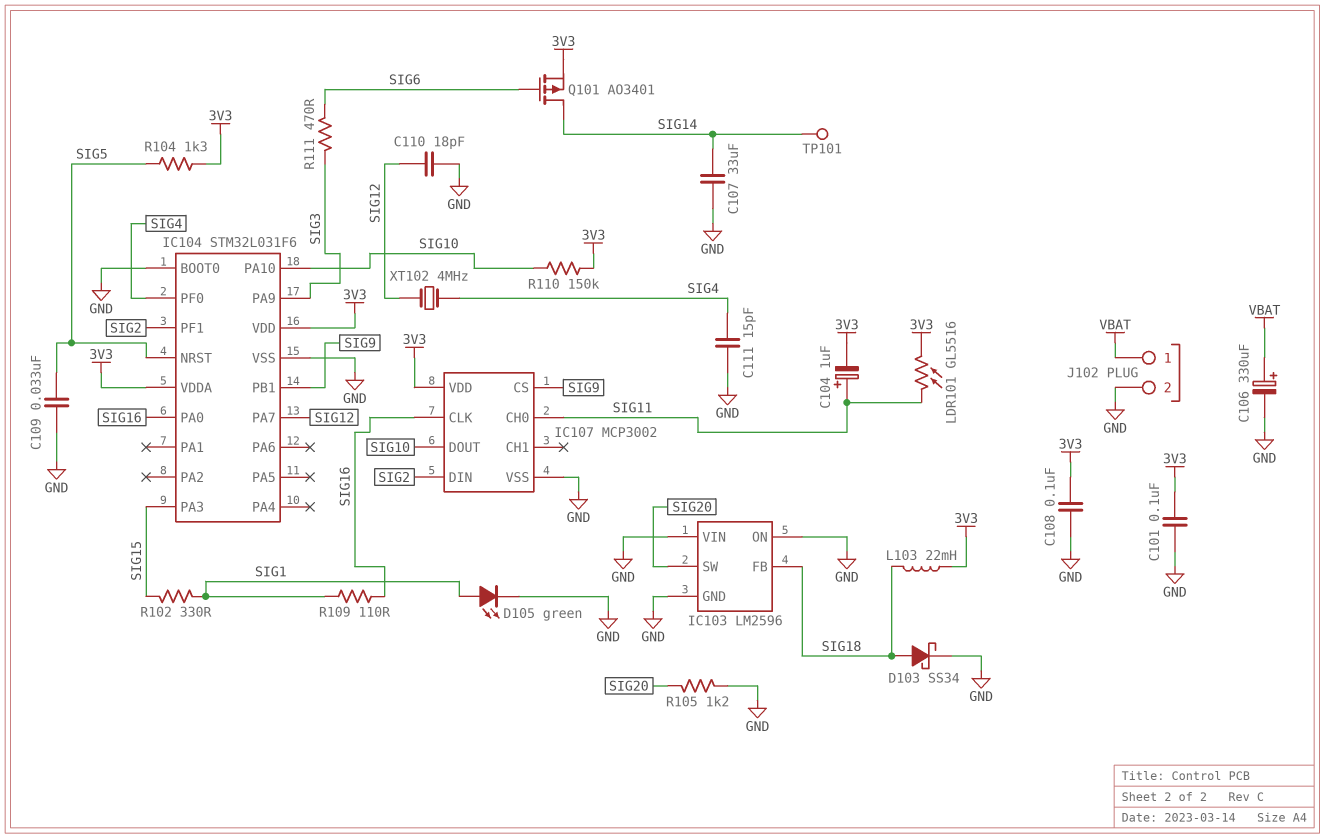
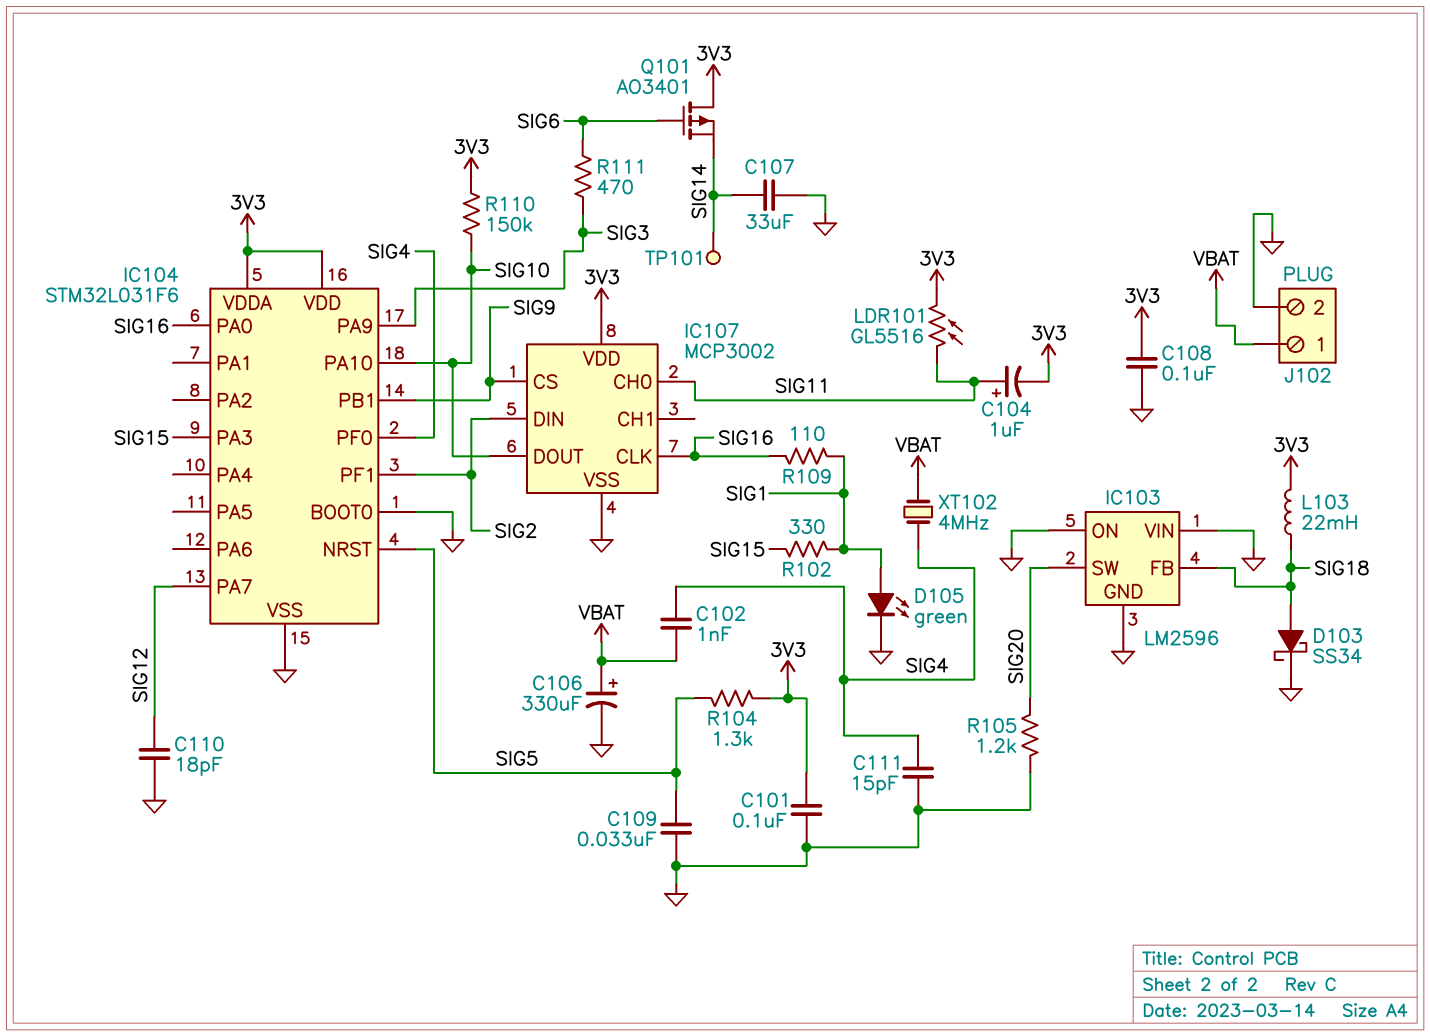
C102: none -> 1nF (SIG4, VBAT)
Q101: PMOS AO3401 (G SIG6, D SIG14, S 3V3) -> PMOS AO3401 (G SIG6, D 3V3, S SIG14)
XT102: 4MHz (SIG4, SIG12) -> 4MHz (SIG4, VBAT)

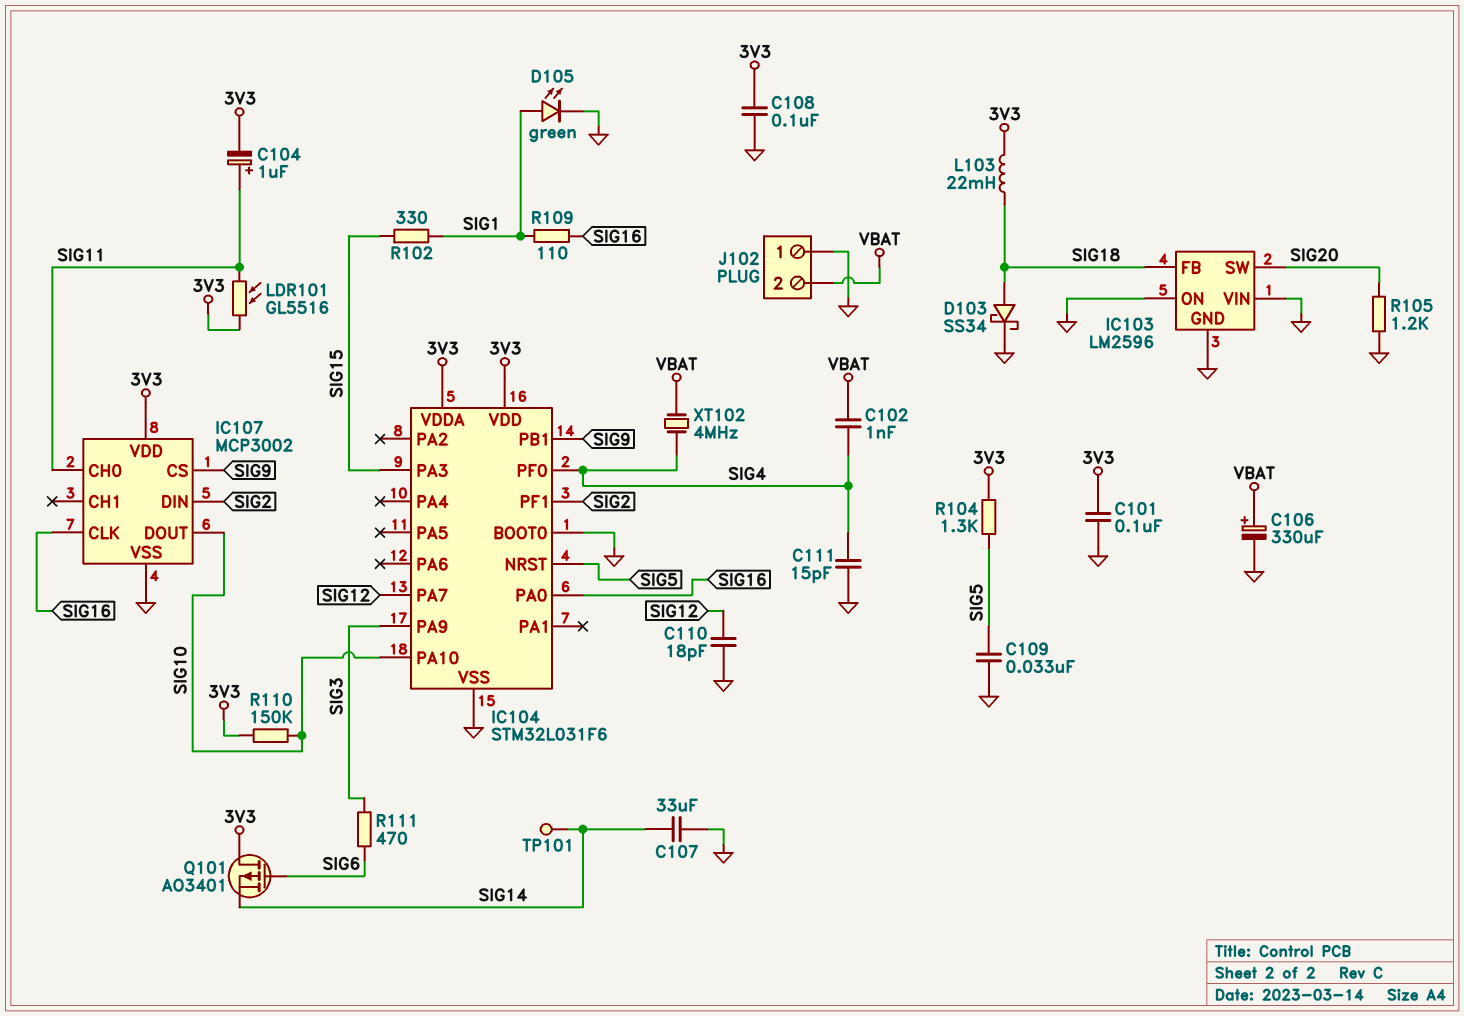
J102 pin 1: VBAT -> GND
J102 pin 2: GND -> VBAT

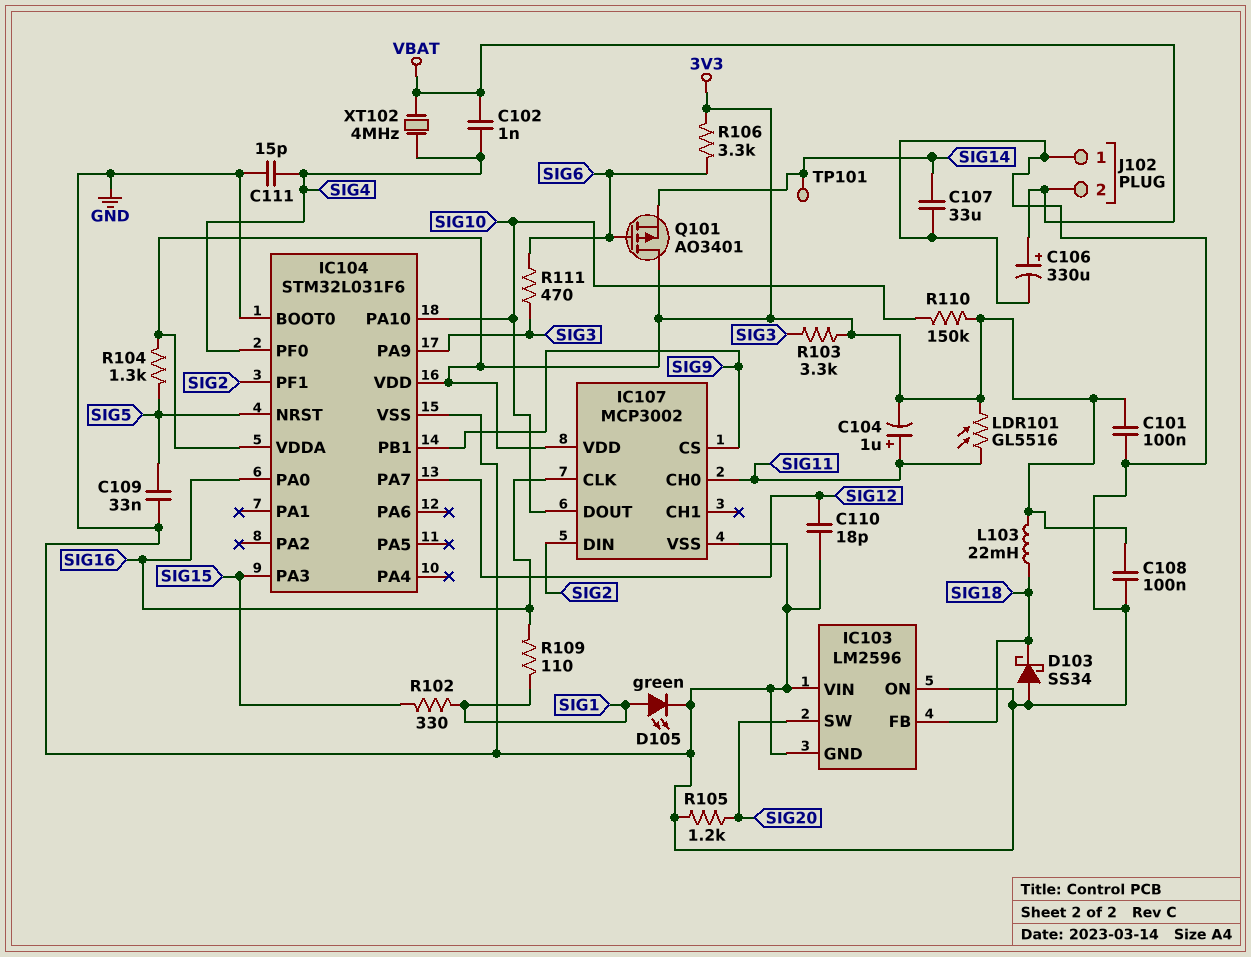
D103: schottky SS34 (A SIG18, K GND) -> schottky SS34 (A GND, K SIG18)
R103: none -> 3.3k (3V3, SIG3)
R106: none -> 3.3k (3V3, SIG6)

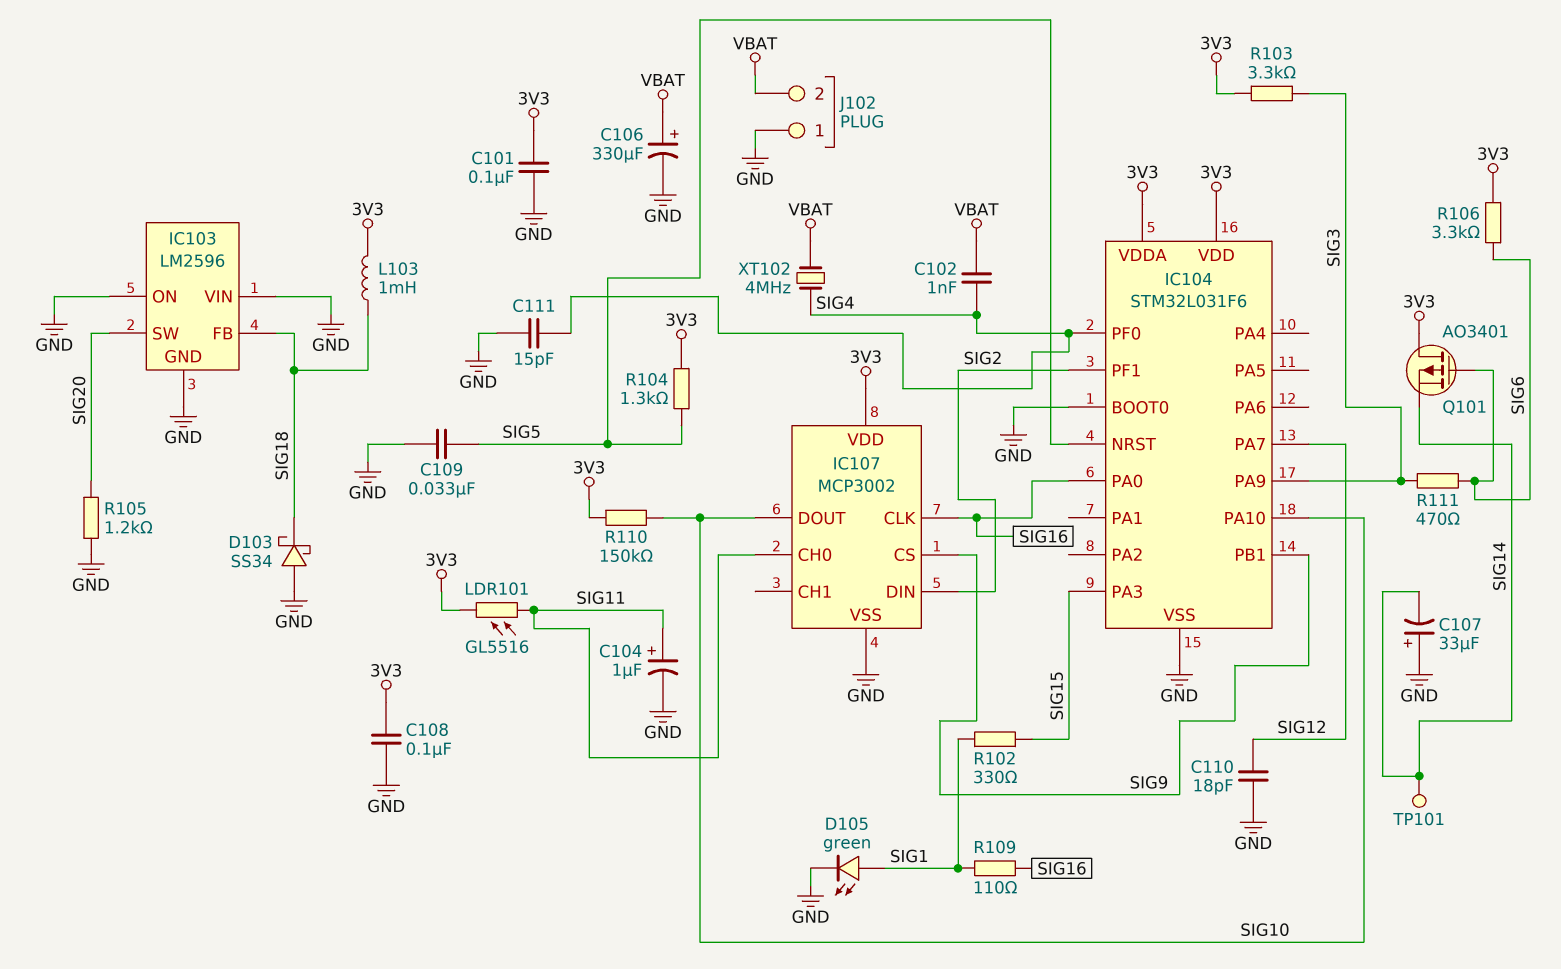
C104: 1uF (plus SIG11, minus 3V3) -> 1uF (plus SIG11, minus GND)
C107: 33uF (GND, SIG14) -> 33uF (plus GND, minus SIG14)
L103: 22mH (3V3, SIG18) -> 1mH (3V3, SIG18)

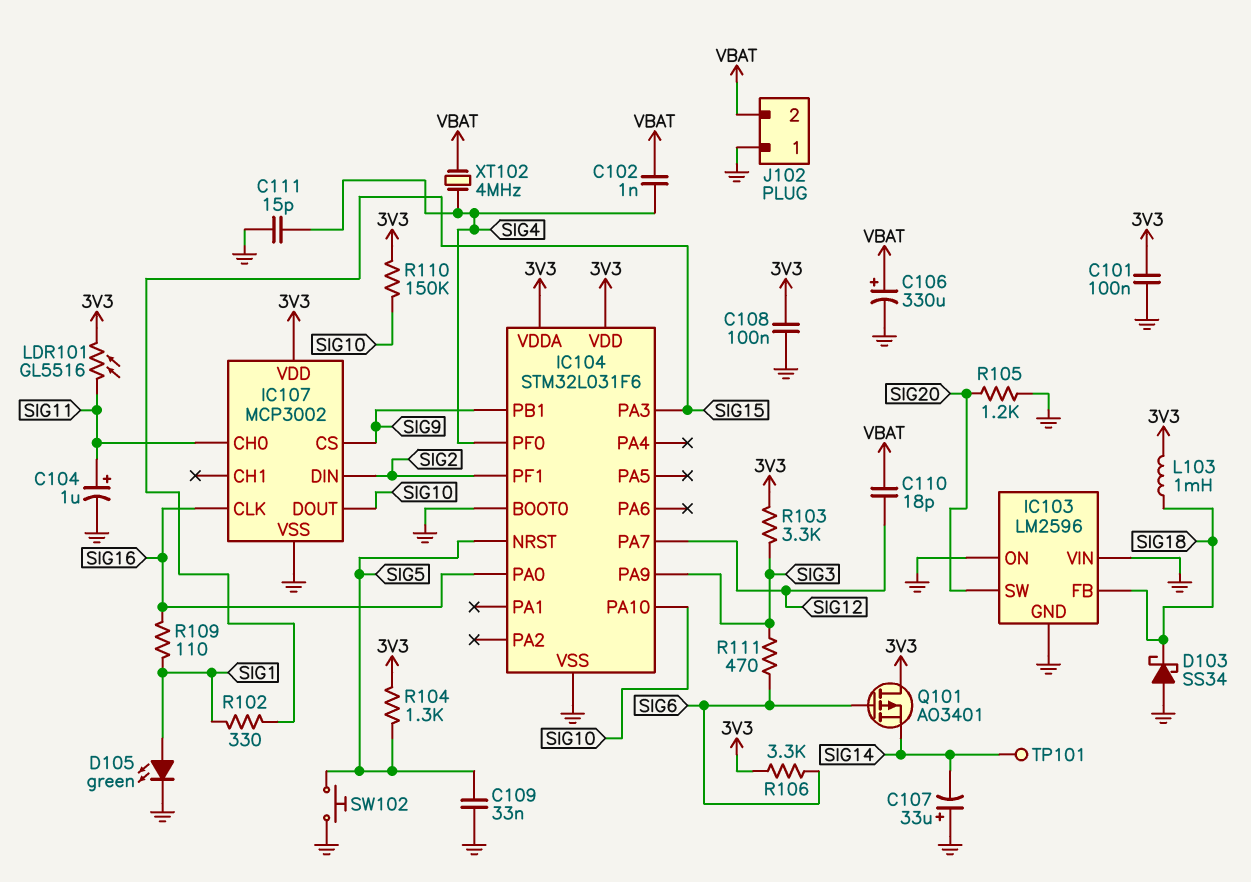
C110: 18pF (GND, SIG12) -> 18pF (SIG12, VBAT)
SW102: none -> button (GND, SIG5)

